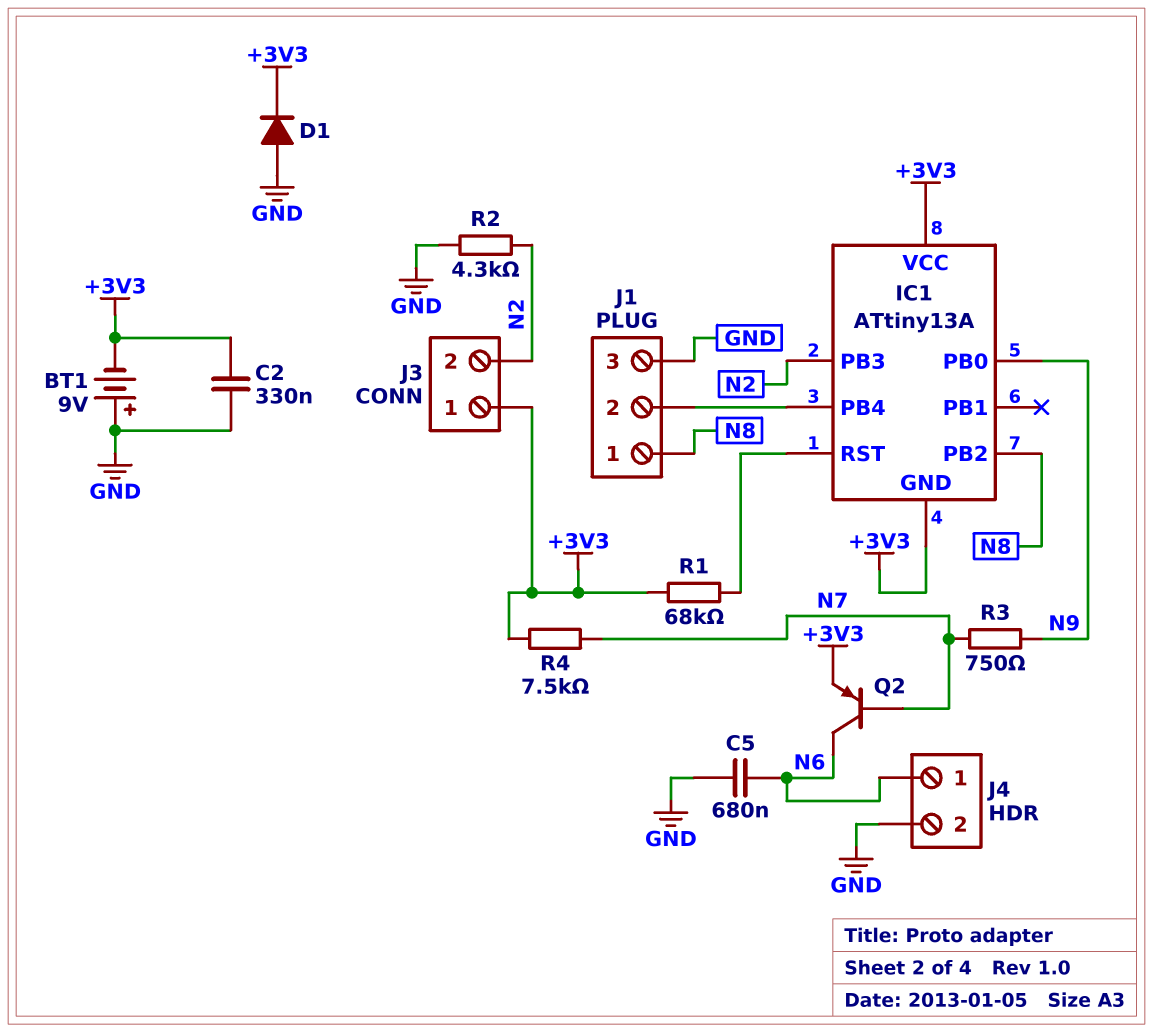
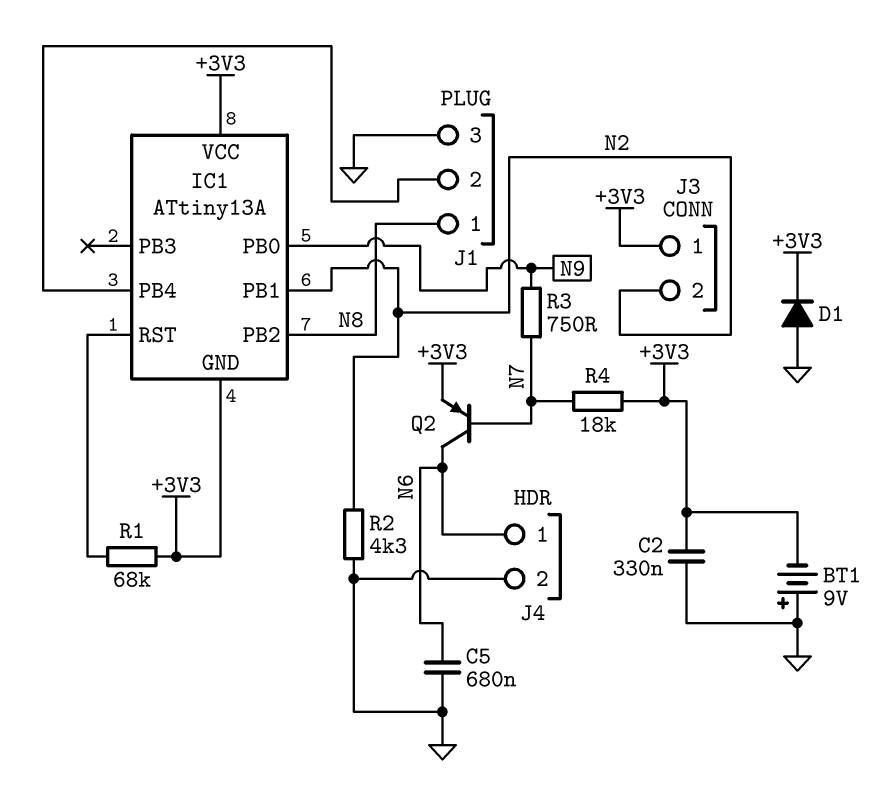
IC1 pin PB1: none -> N2
IC1 pin PB3: N2 -> none
R4: 7.5k (+3V3, N7) -> 18k (+3V3, N7)

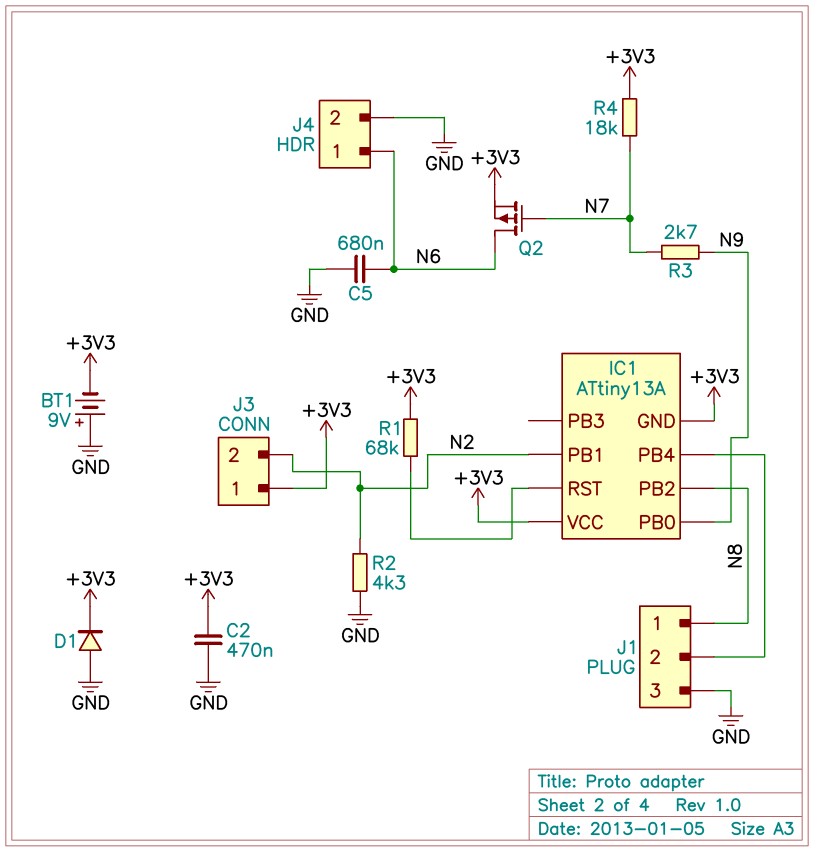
C2: 330nF (+3V3, GND) -> 470nF (+3V3, GND)
Q2: PNP (B N7, C N6, E +3V3) -> PMOS (G N7, D N6, S +3V3)
R3: 750 (N7, N9) -> 2.7k (N7, N9)

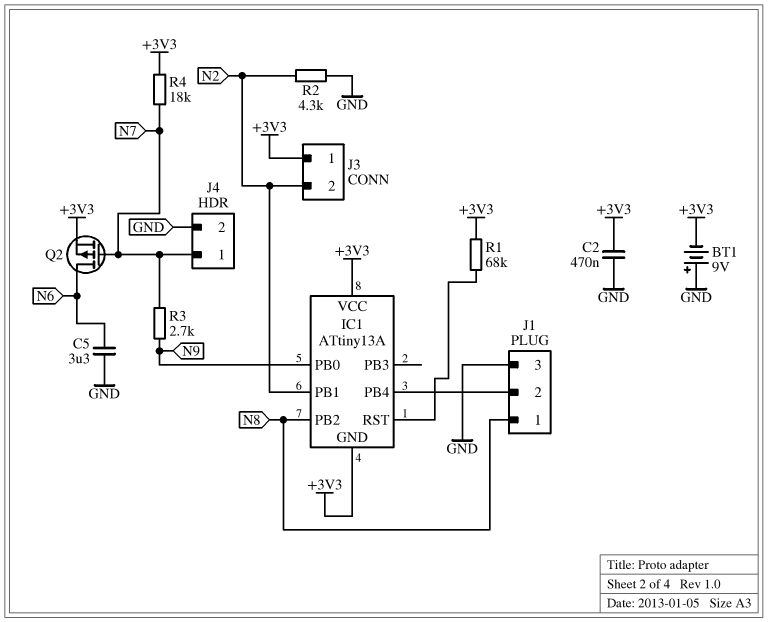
C5: 680nF (GND, N6) -> 3.3uF (GND, N6)
D1: diode (A GND, K +3V3) -> none
J4 pin 1: N6 -> N7

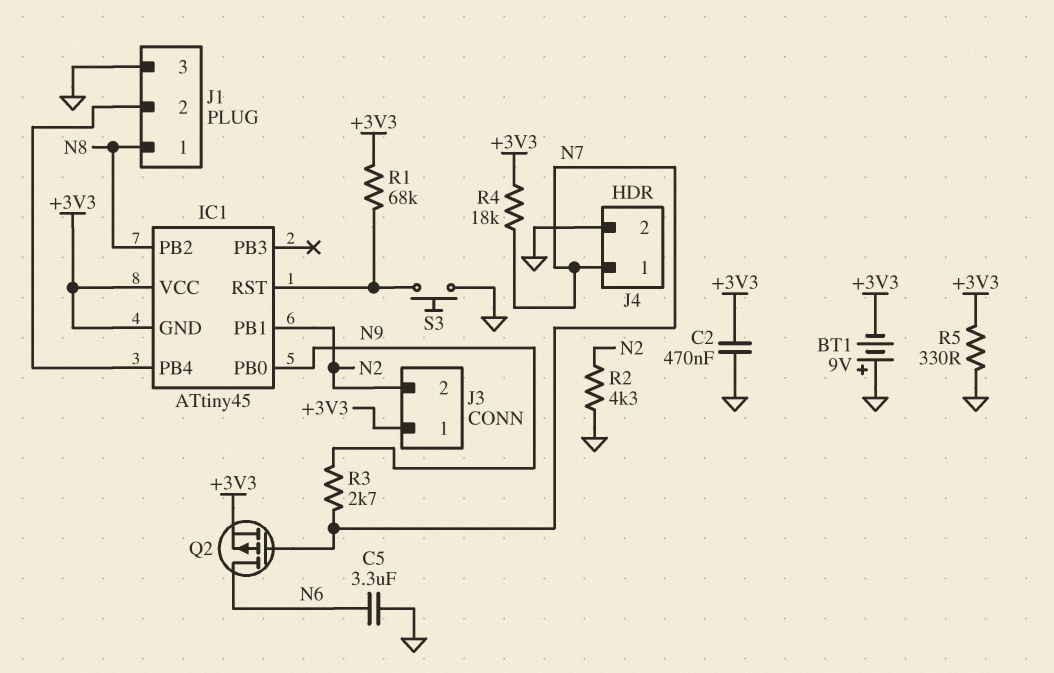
IC1: ATtiny13A -> ATtiny45
R5: none -> 330 (+3V3, GND)
S3: none -> button (GND, IC1/RST)

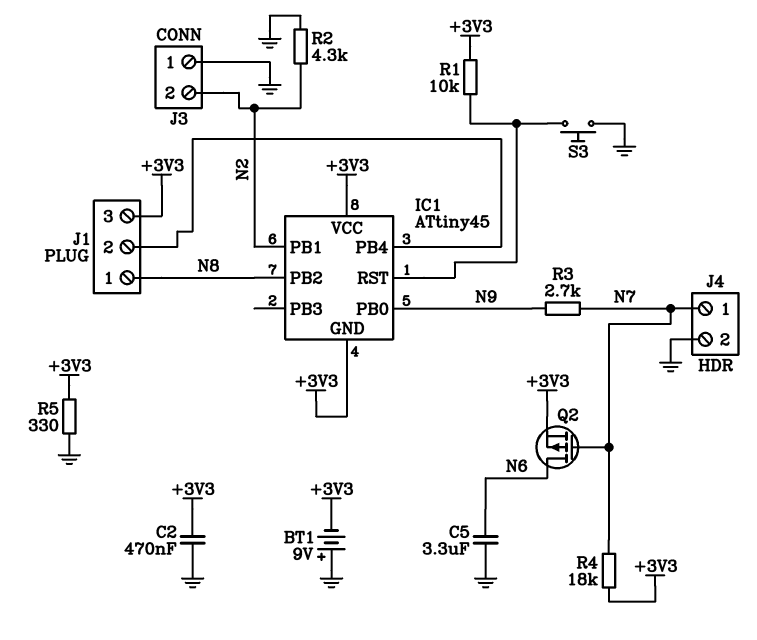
J1 pin 3: GND -> +3V3
J3 pin 1: +3V3 -> GND
R1: 68k (+3V3, IC1/RST) -> 10k (+3V3, IC1/RST)

